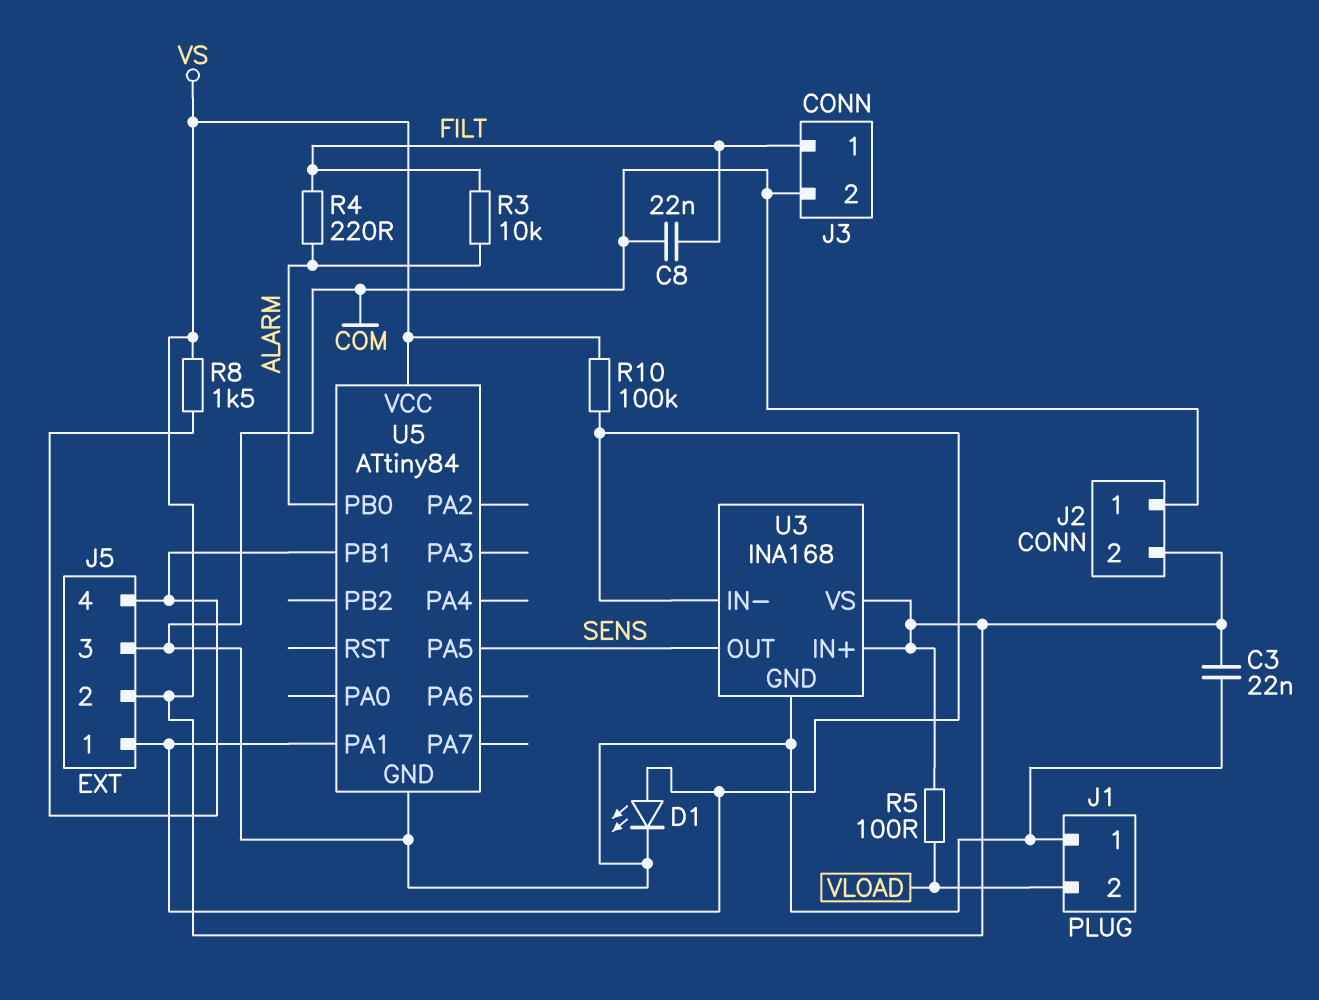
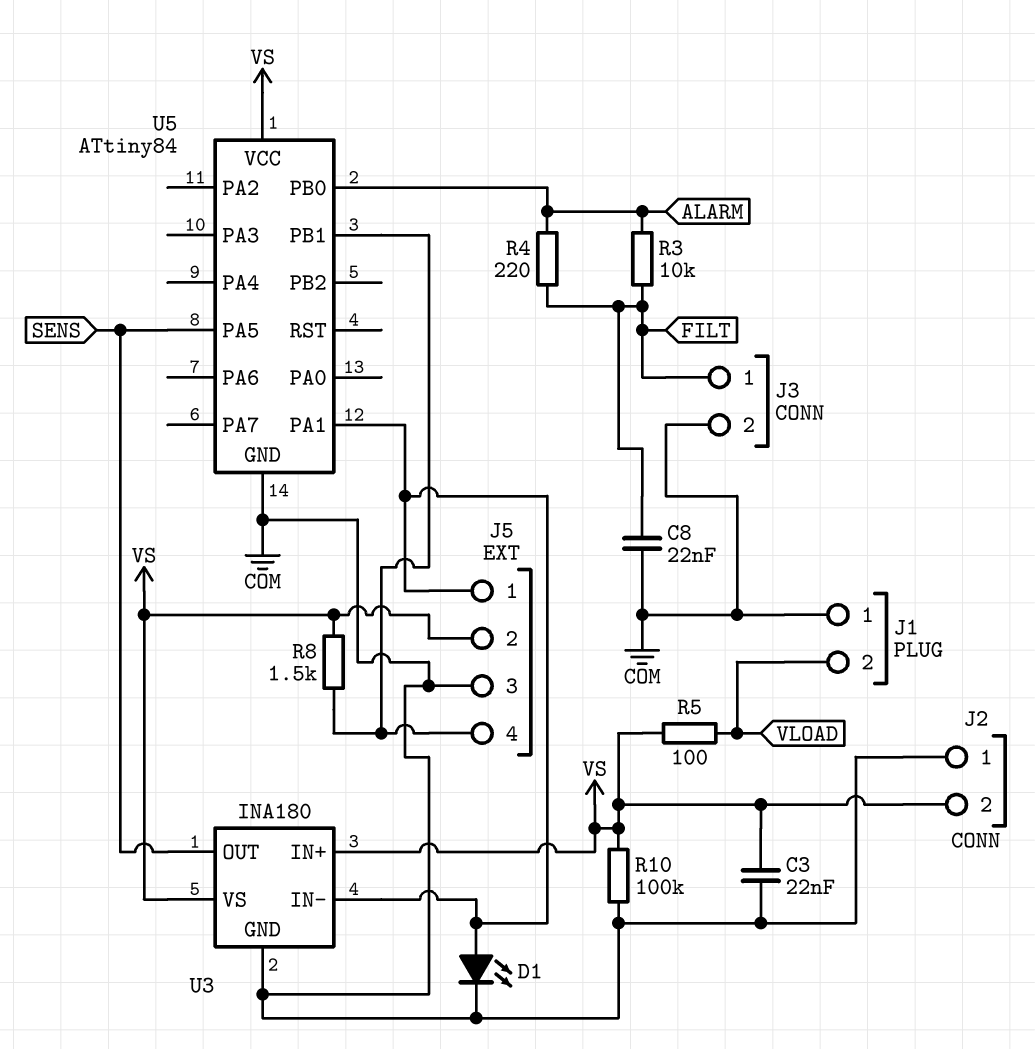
R10: 100k (J5/1, VS) -> 100k (COM, VS)
U3: INA168 -> INA180

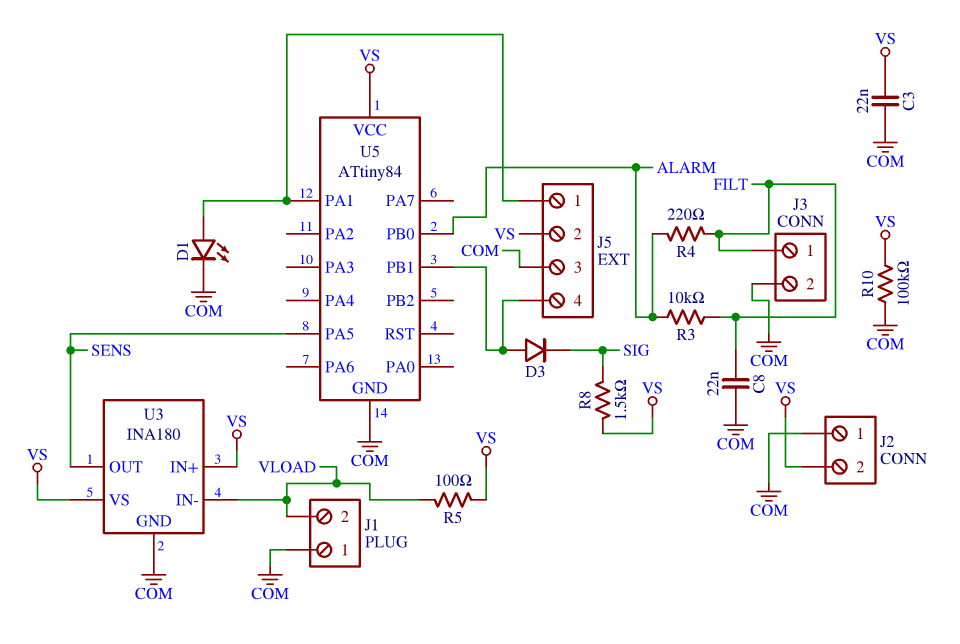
D3: none -> diode (A J5/4, K SIG)
R8: 1.5k (J5/4, VS) -> 1.5k (SIG, VS)
U3 pin IN-: J5/1 -> VLOAD

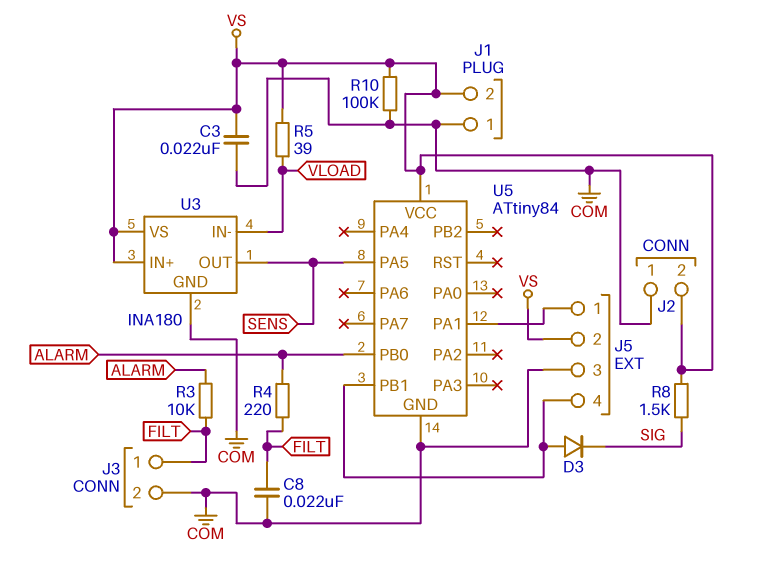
D1: LED (A J5/1, K COM) -> none
J1 pin 2: VLOAD -> VS
R5: 100 (VLOAD, VS) -> 39 (VLOAD, VS)

